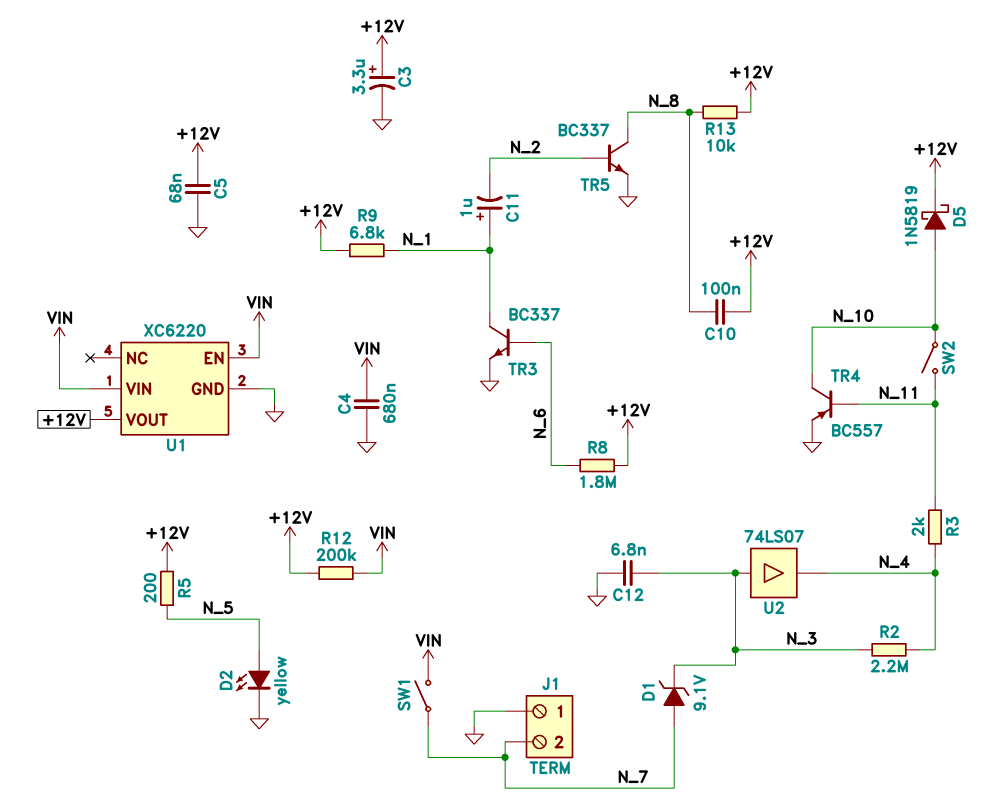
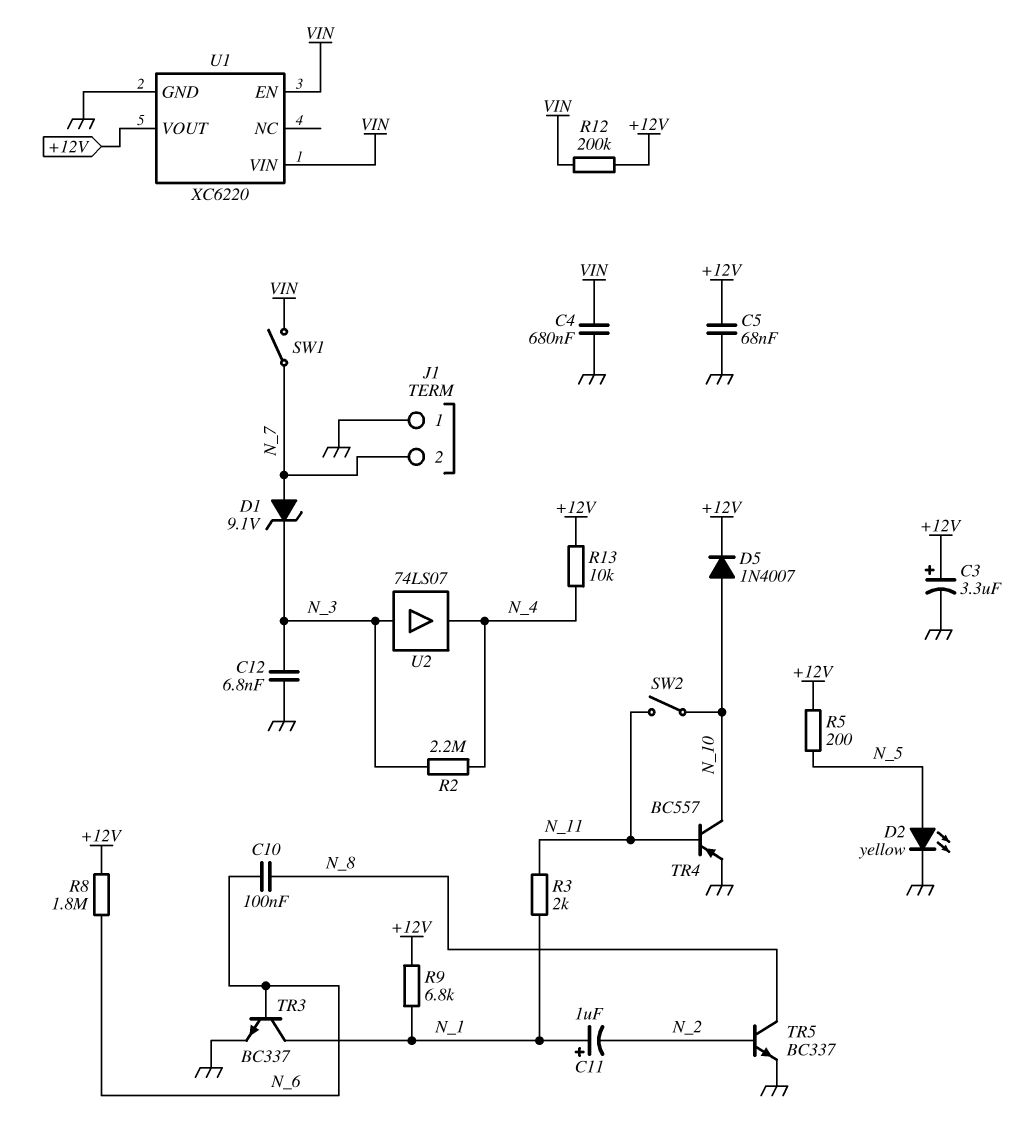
C10: 100nF (+12V, N_8) -> 100nF (N_6, N_8)
D5: schottky 1N5819 (A N_10, K +12V) -> diode 1N4007 (A N_10, K +12V)
R3: 2k (N_4, N_11) -> 2k (N_1, N_11)
R13: 10k (+12V, N_8) -> 10k (+12V, N_4)

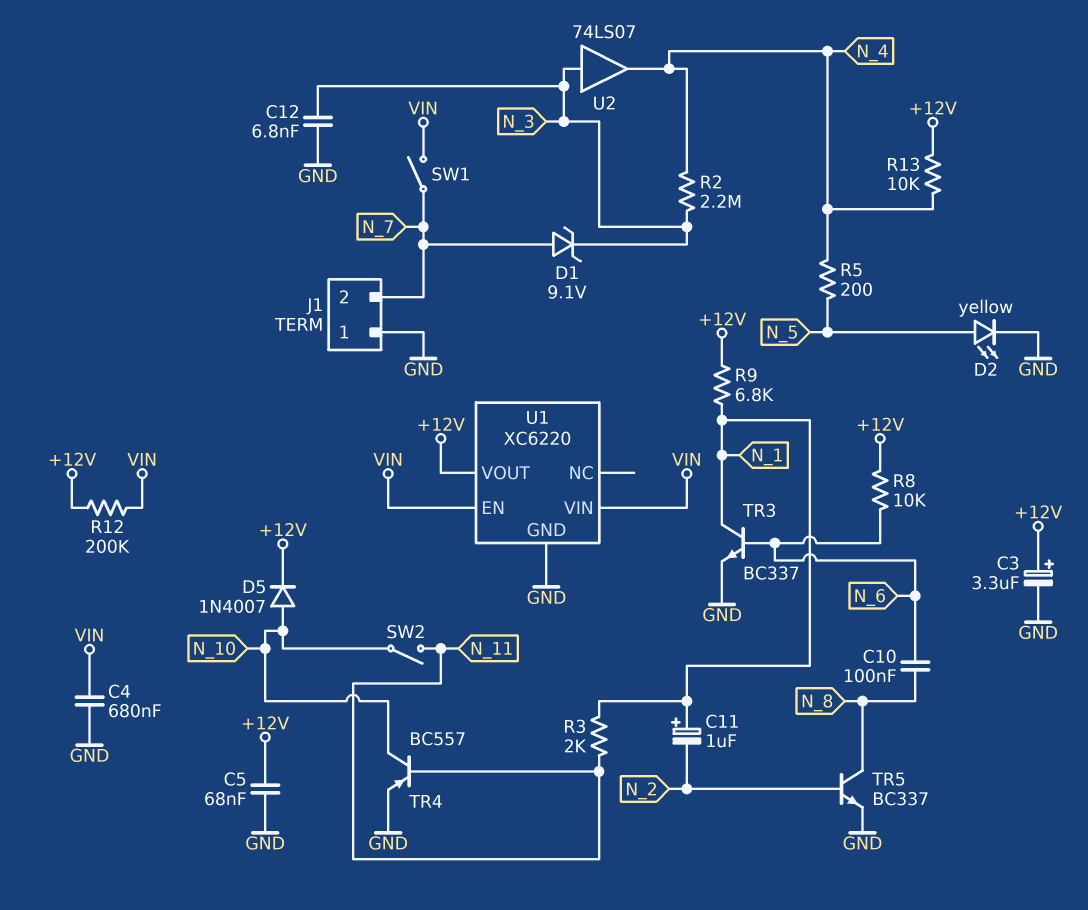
R5: 200 (+12V, N_5) -> 200 (N_4, N_5)
R8: 1.8M (+12V, N_6) -> 10k (+12V, N_6)

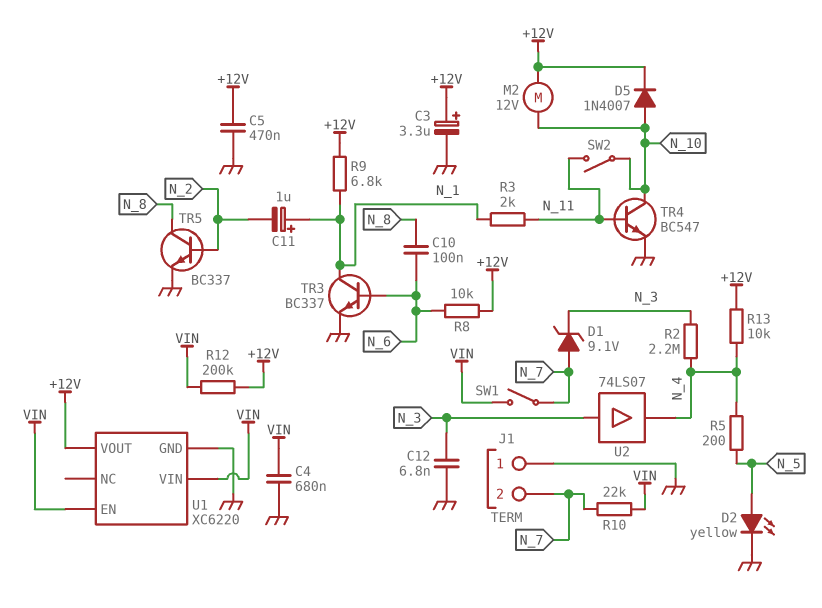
C5: 68nF (+12V, GND) -> 470nF (+12V, GND)
M2: none -> motor 12V (+12V, N_10)
R10: none -> 22k (N_7, VIN)
TR4: PNP BC557 (B N_11, C N_10, E GND) -> NPN BC547 (B N_11, C N_10, E GND)

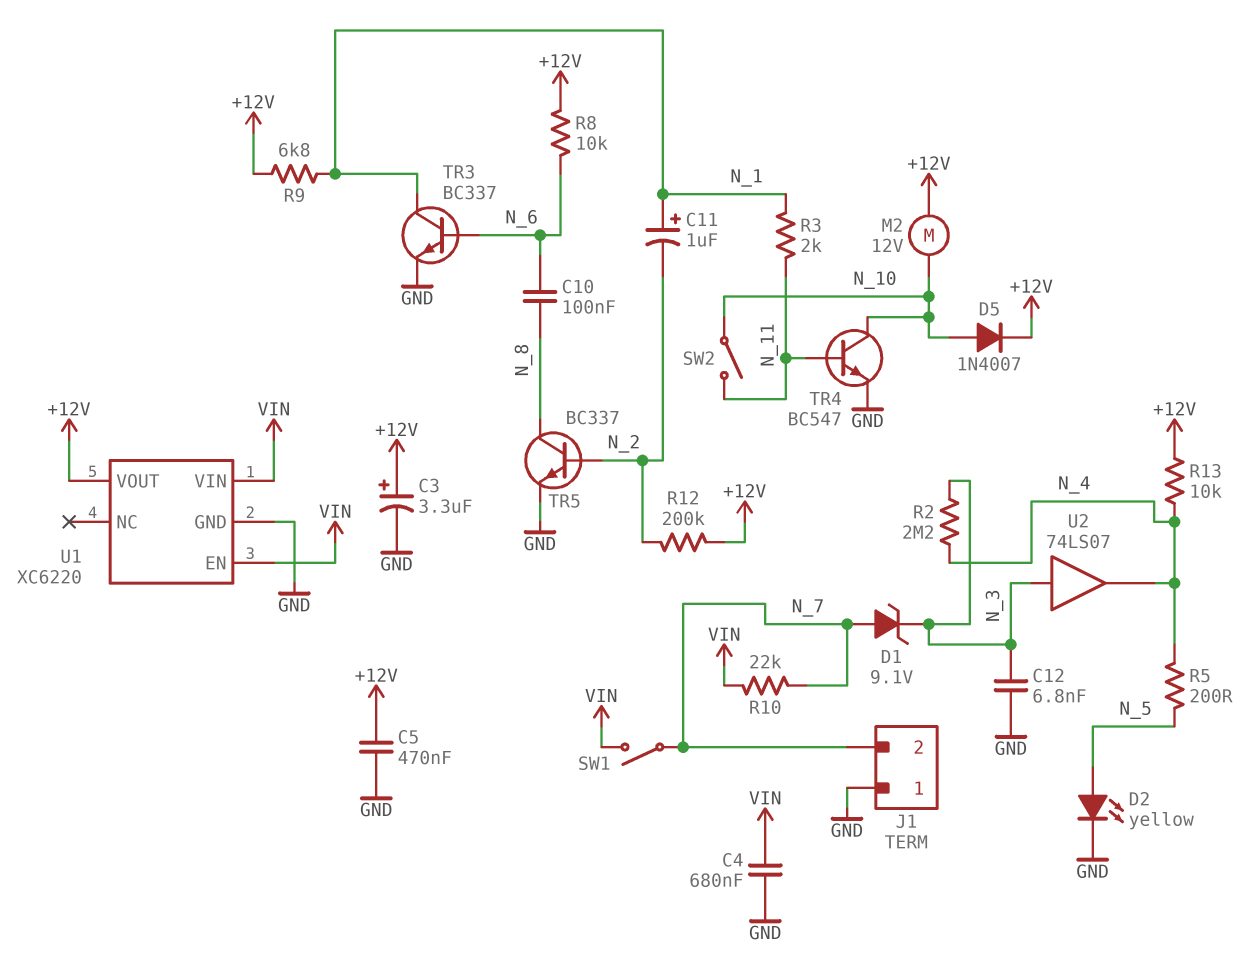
R12: 200k (+12V, VIN) -> 200k (+12V, N_2)

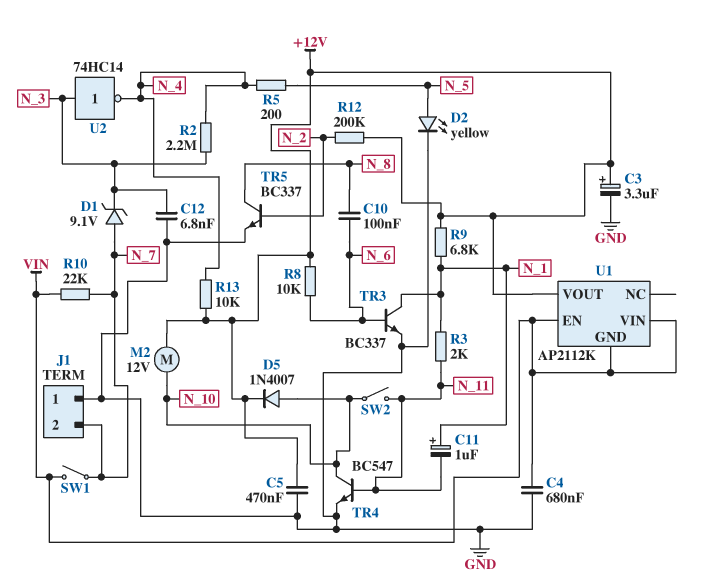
C11: 1uF (plus N_1, minus N_2) -> 1uF (plus N_1, minus N_11)
U1: XC6220 -> AP2112K
U1 pin GND: GND -> VIN
U2: buffer 74LS07 (in N_3, out N_4) -> NOT 74HC14 (in N_3, out N_4)

